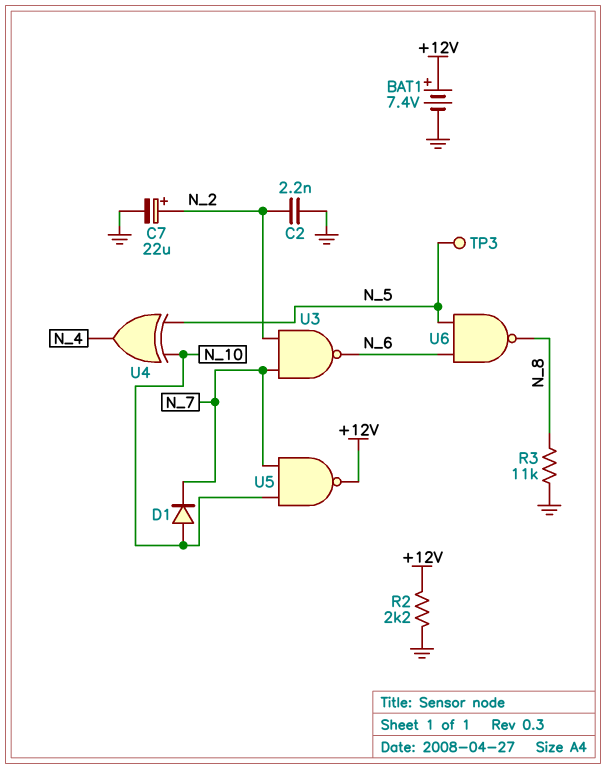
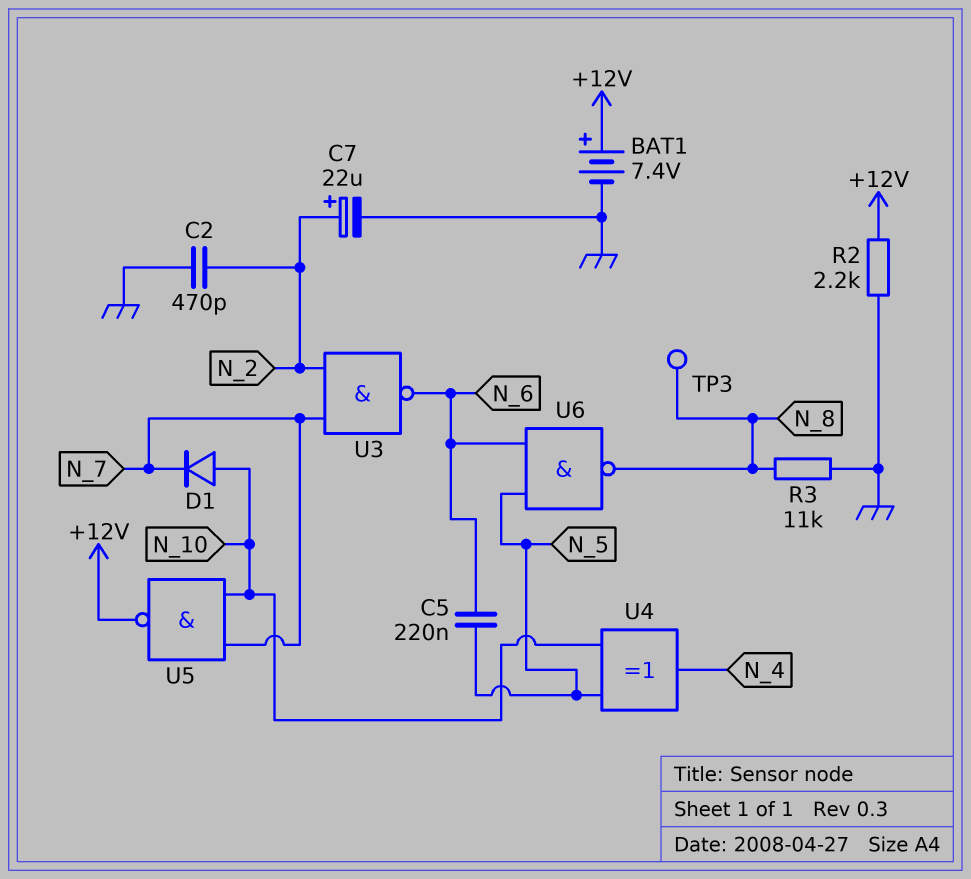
C2: 2.2nF (GND, N_2) -> 470pF (GND, N_2)
C5: none -> 220nF (N_5, N_6)
TP3: test point (N_5) -> test point (N_8)

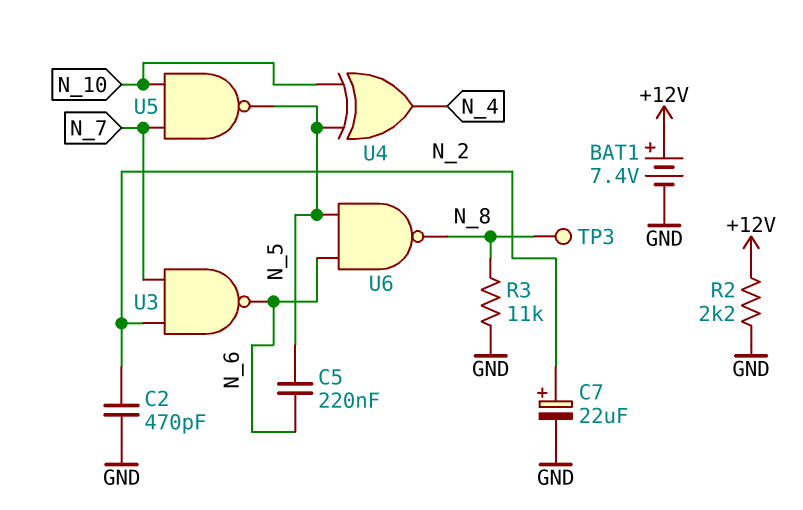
D1: diode (A N_10, K N_7) -> none
U5: NAND (in N_7, in N_10, out +12V) -> NAND (in N_7, in N_10, out N_5)

